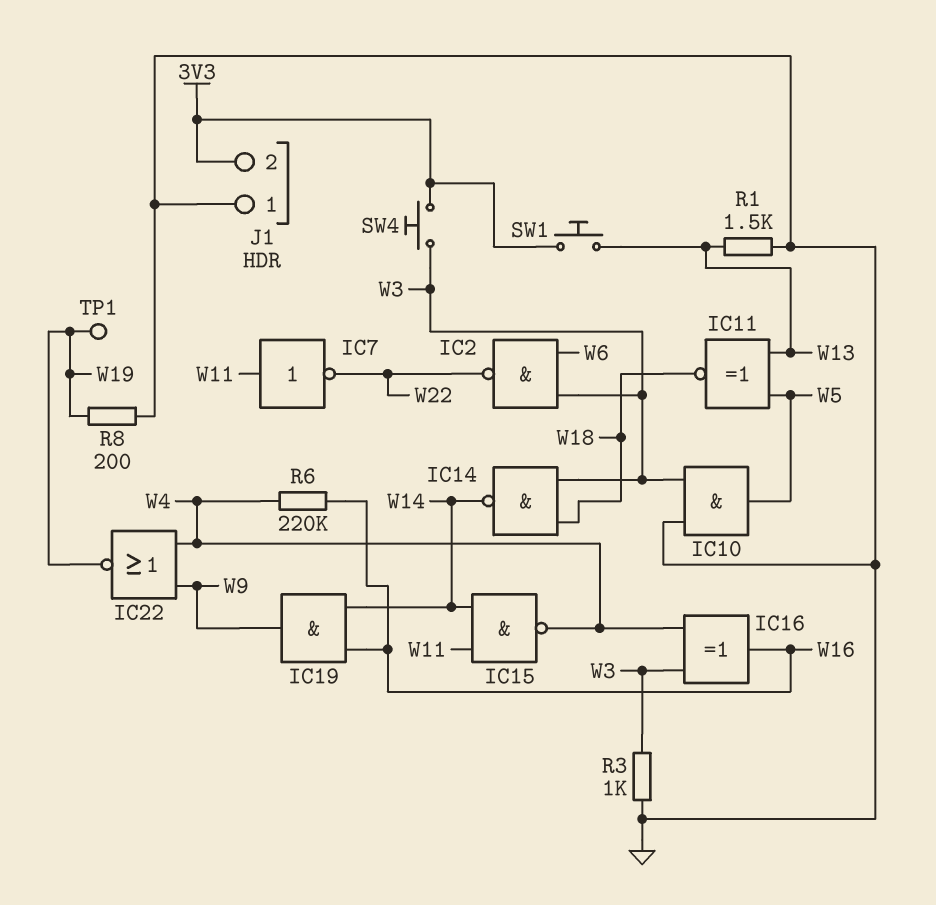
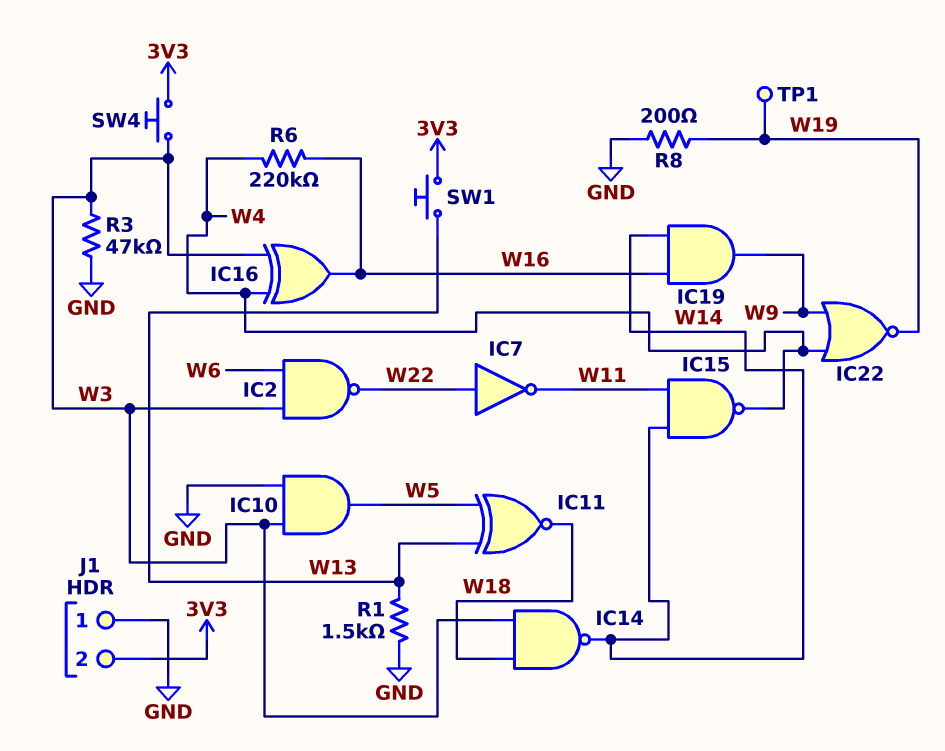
IC7: NOT (in W11, out W22) -> NOT (in W22, out W11)
R3: 1k (GND, W3) -> 47k (GND, W3)

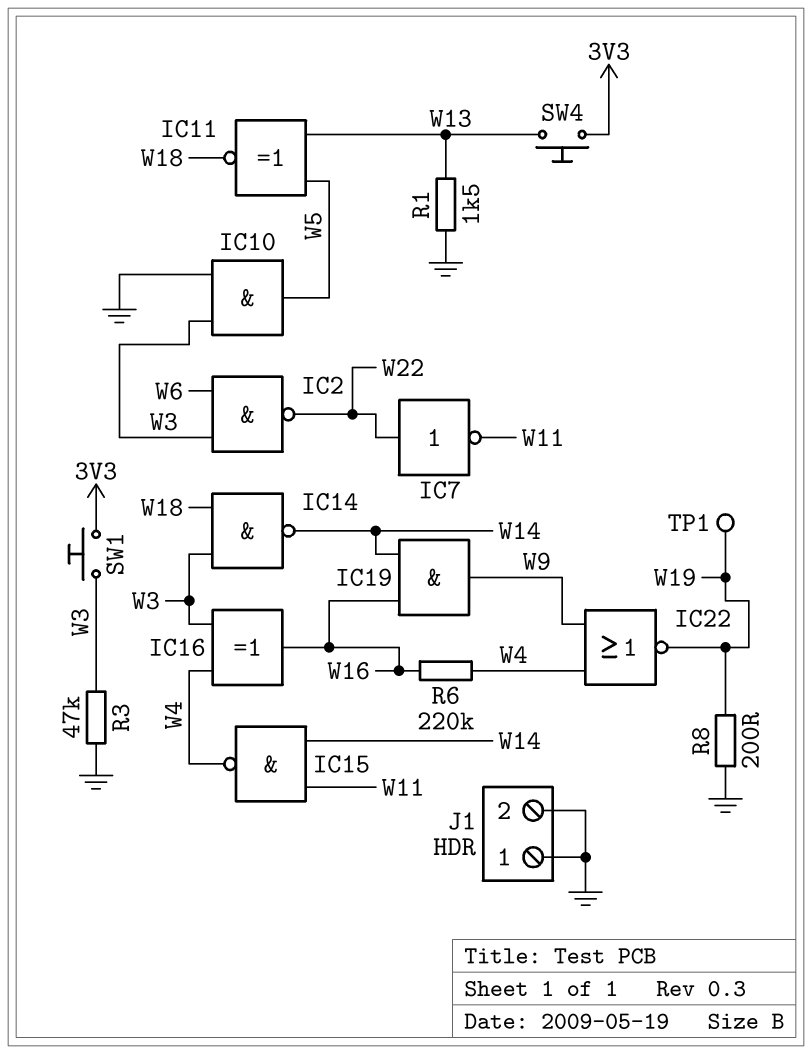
J1 pin 2: 3V3 -> GND
SW1: button (3V3, W13) -> button (3V3, W3)
SW4: button (3V3, W3) -> button (3V3, W13)

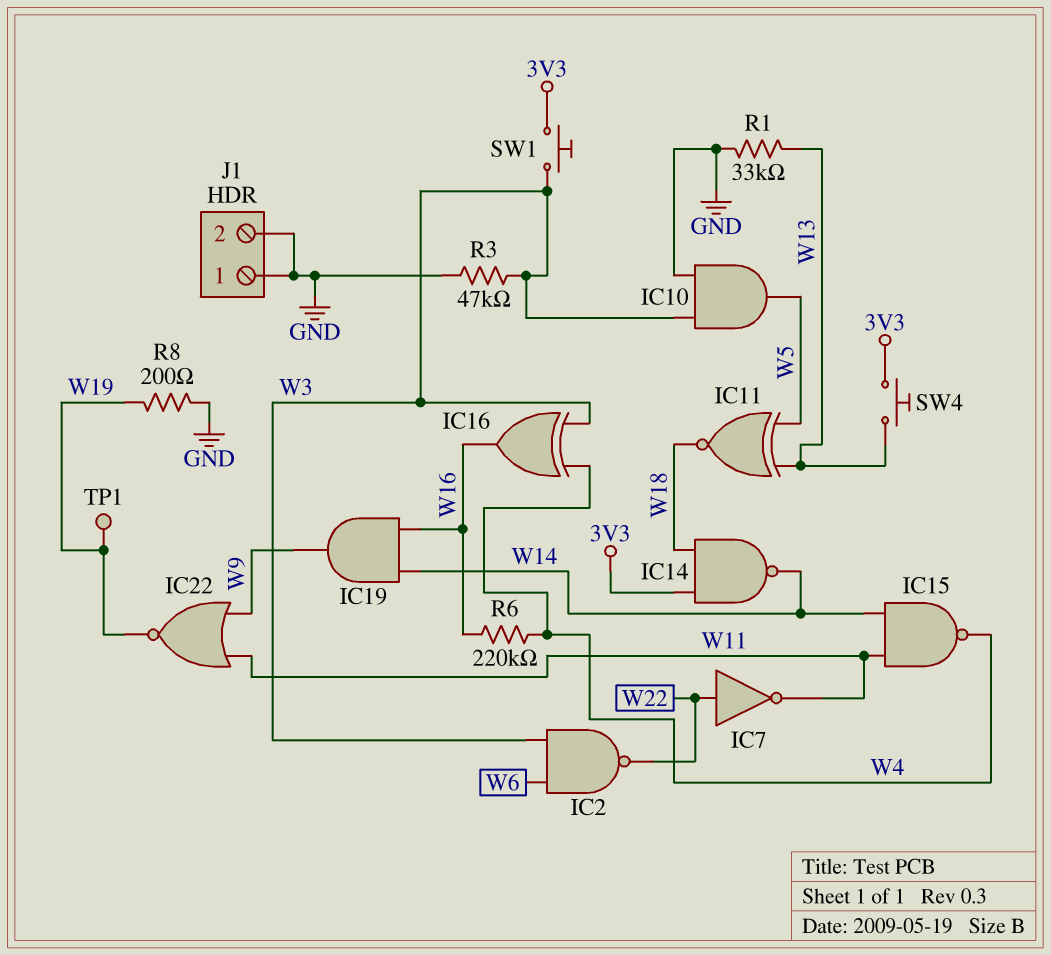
IC14: NAND (in W3, in W18, out W14) -> NAND (in 3V3, in W18, out W14)
IC22: NOR (in W4, in W9, out W19) -> NOR (in W9, in W11, out W19)
R1: 1.5k (GND, W13) -> 33k (GND, W13)

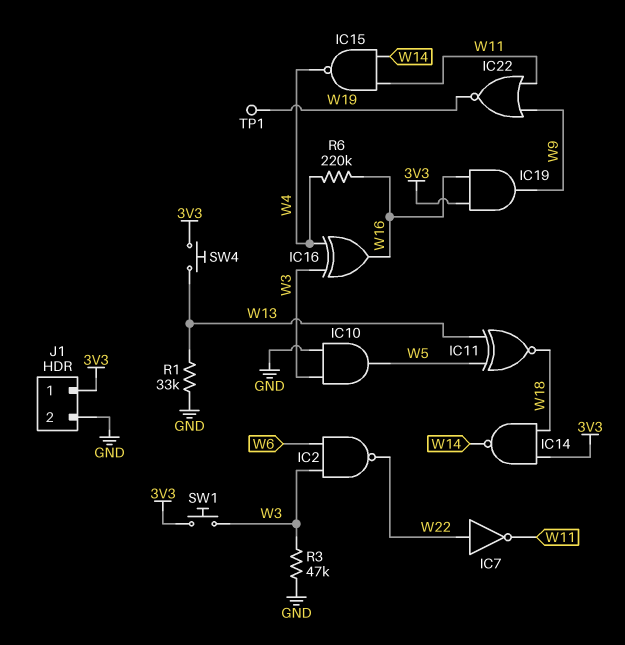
IC19: AND (in W14, in W16, out W9) -> AND (in 3V3, in W16, out W9)
J1 pin 1: GND -> 3V3
R8: 200 (GND, W19) -> none

